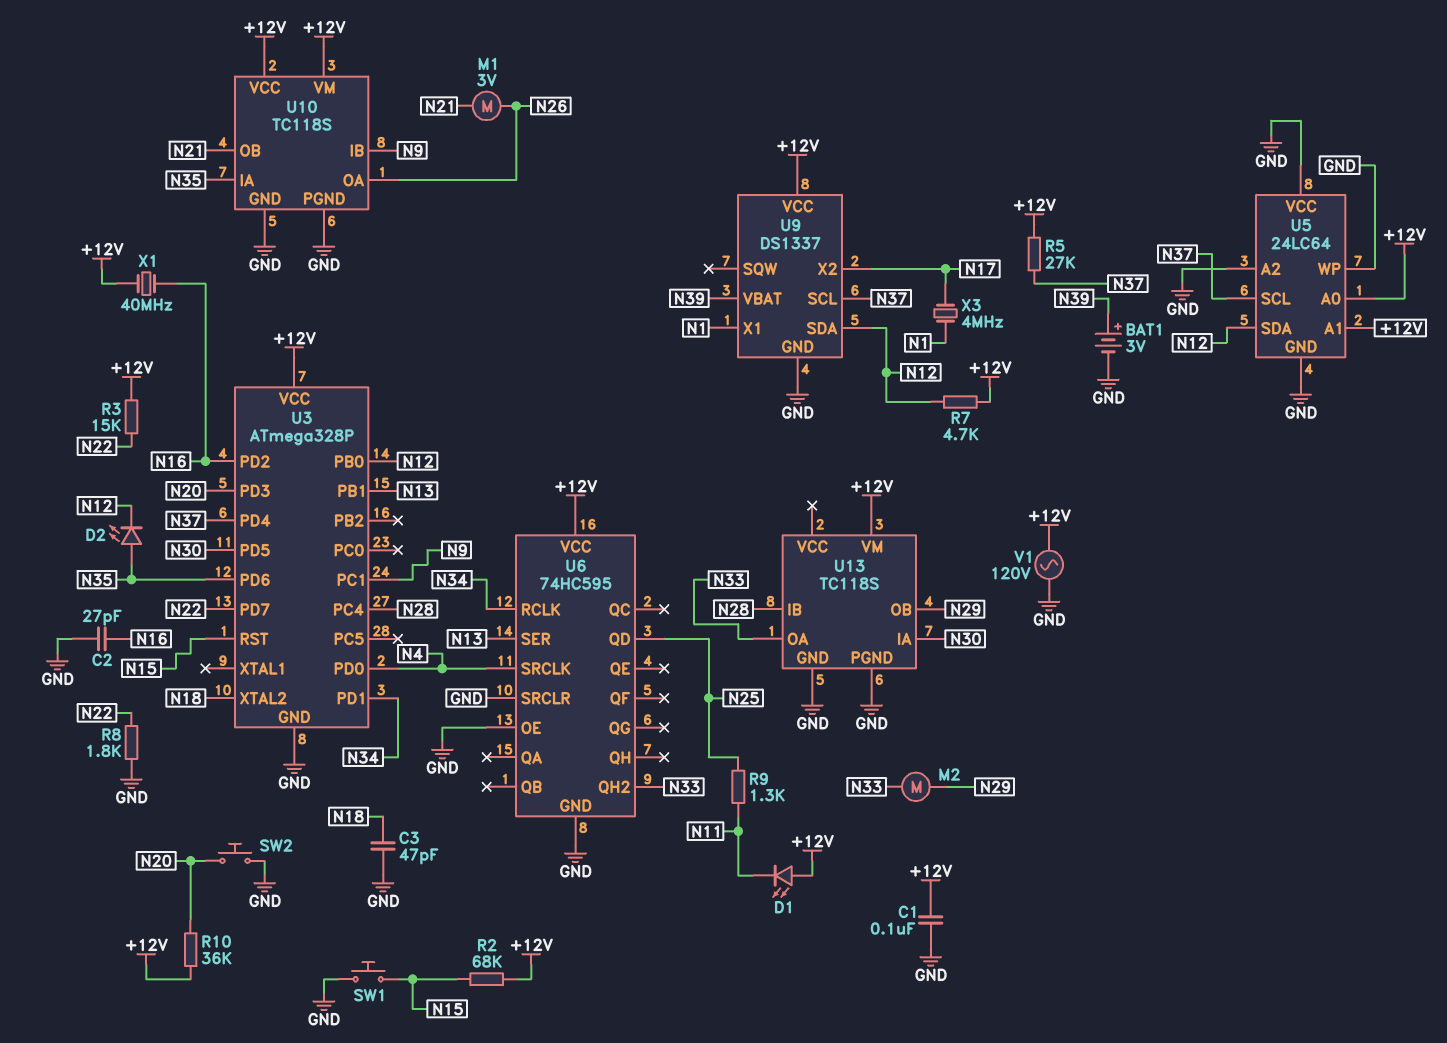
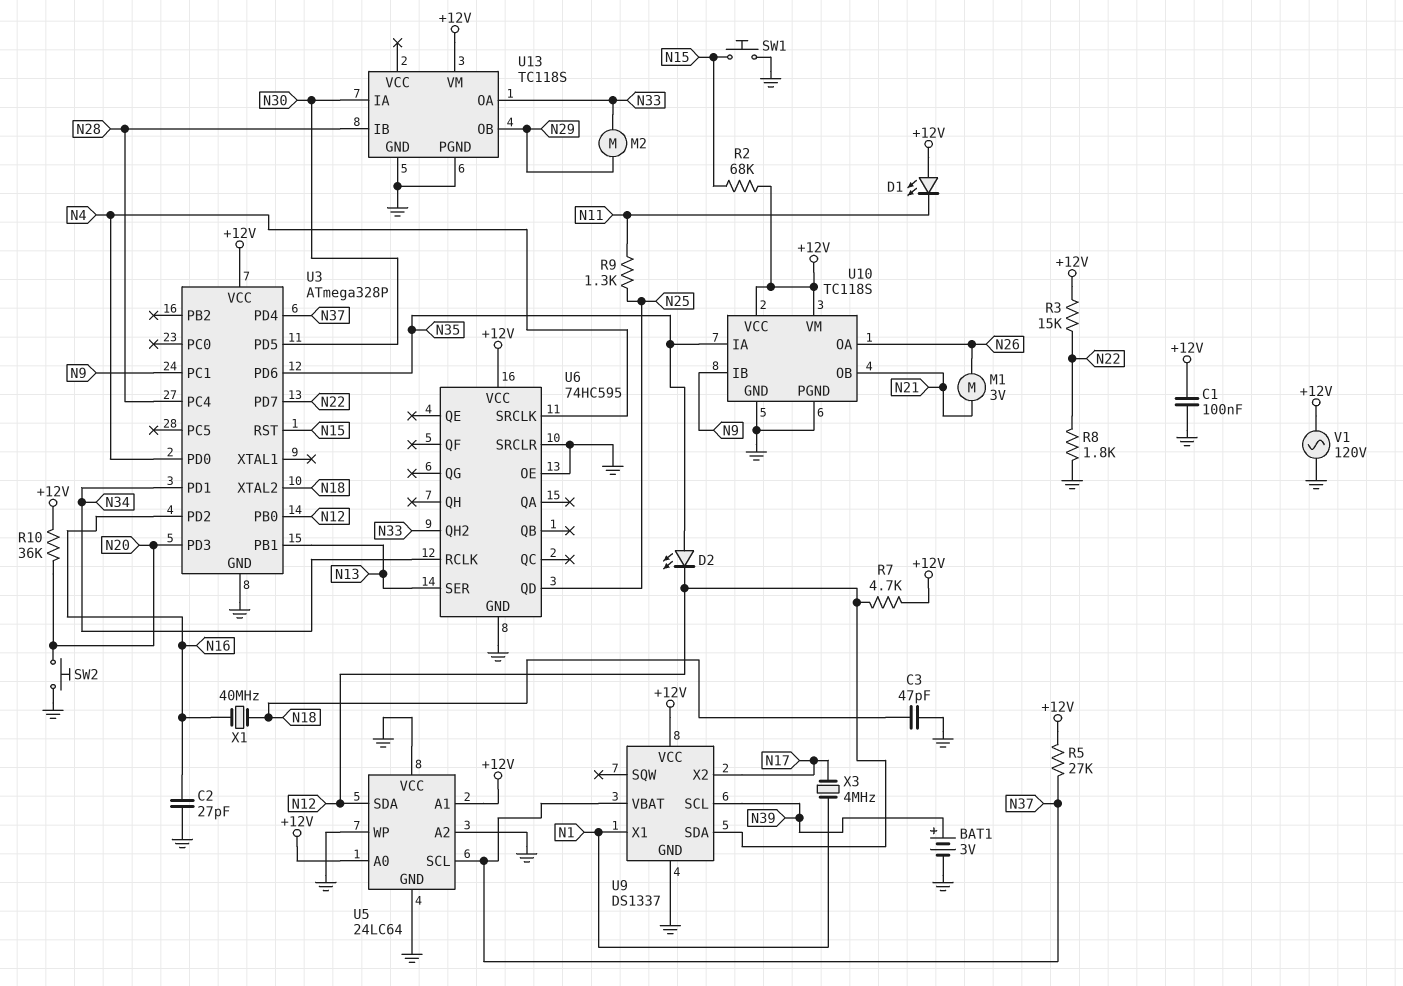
U9 pin SCL: N37 -> N39
U9 pin VBAT: N39 -> N37
X1: 40MHz (+12V, N16) -> 40MHz (N16, N18)

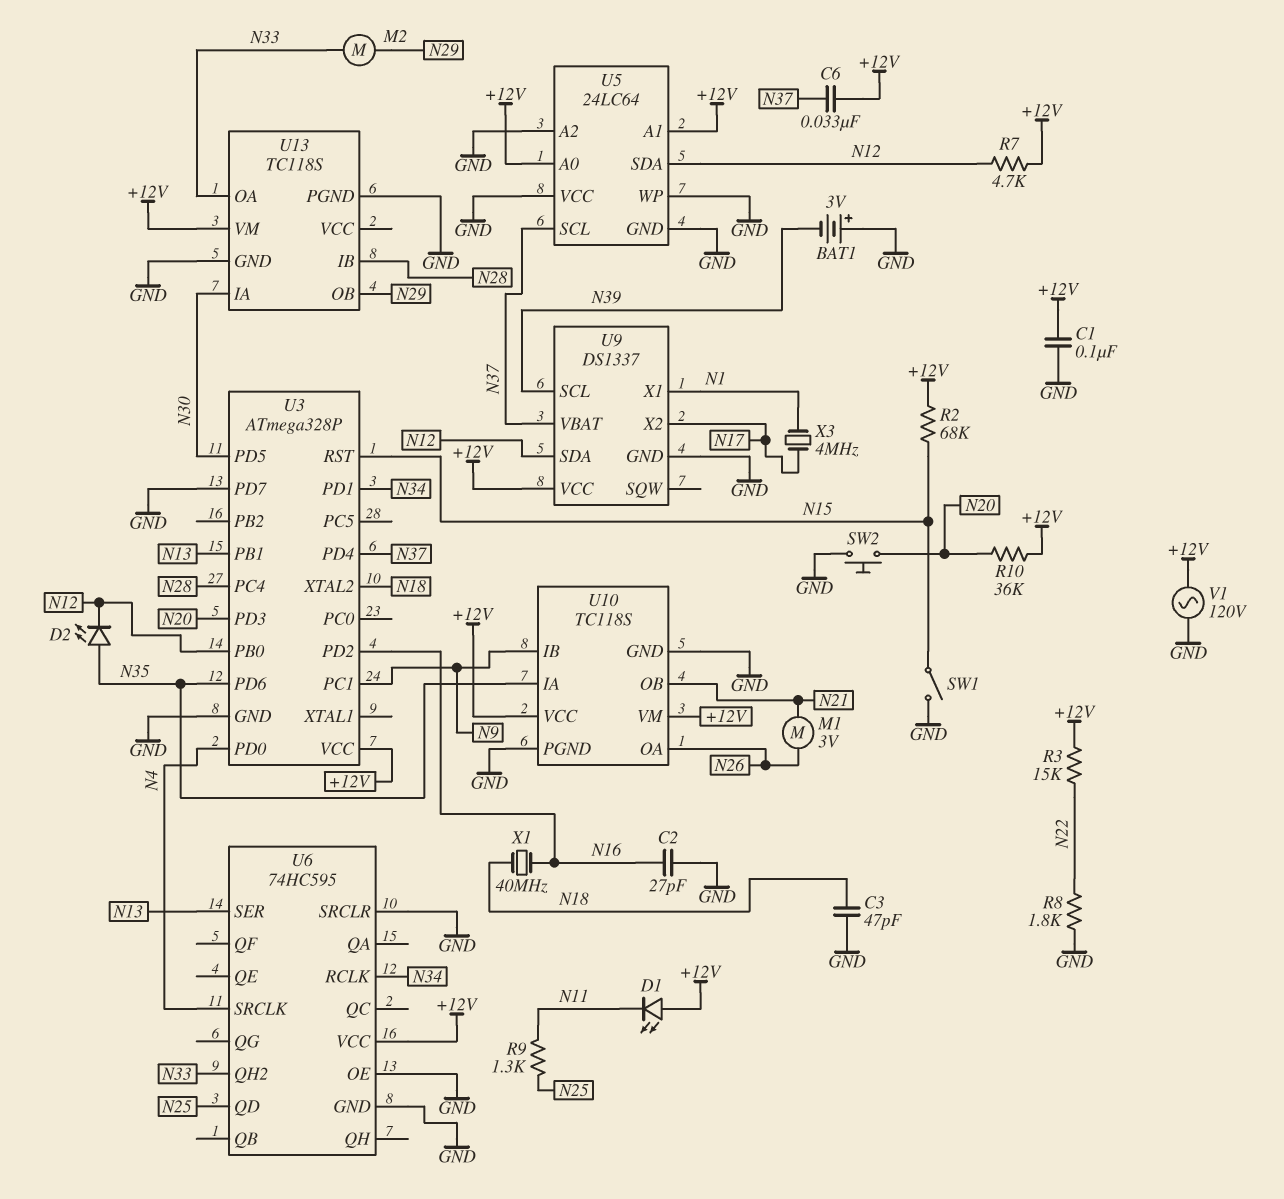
BAT1: 3V (plus N39, minus GND) -> 3V (plus GND, minus N39)
C6: none -> 33nF (+12V, N37)
R5: 27k (+12V, N37) -> none
SW1: button (GND, N15) -> switch (GND, N15)
U3 pin PD7: N22 -> GND

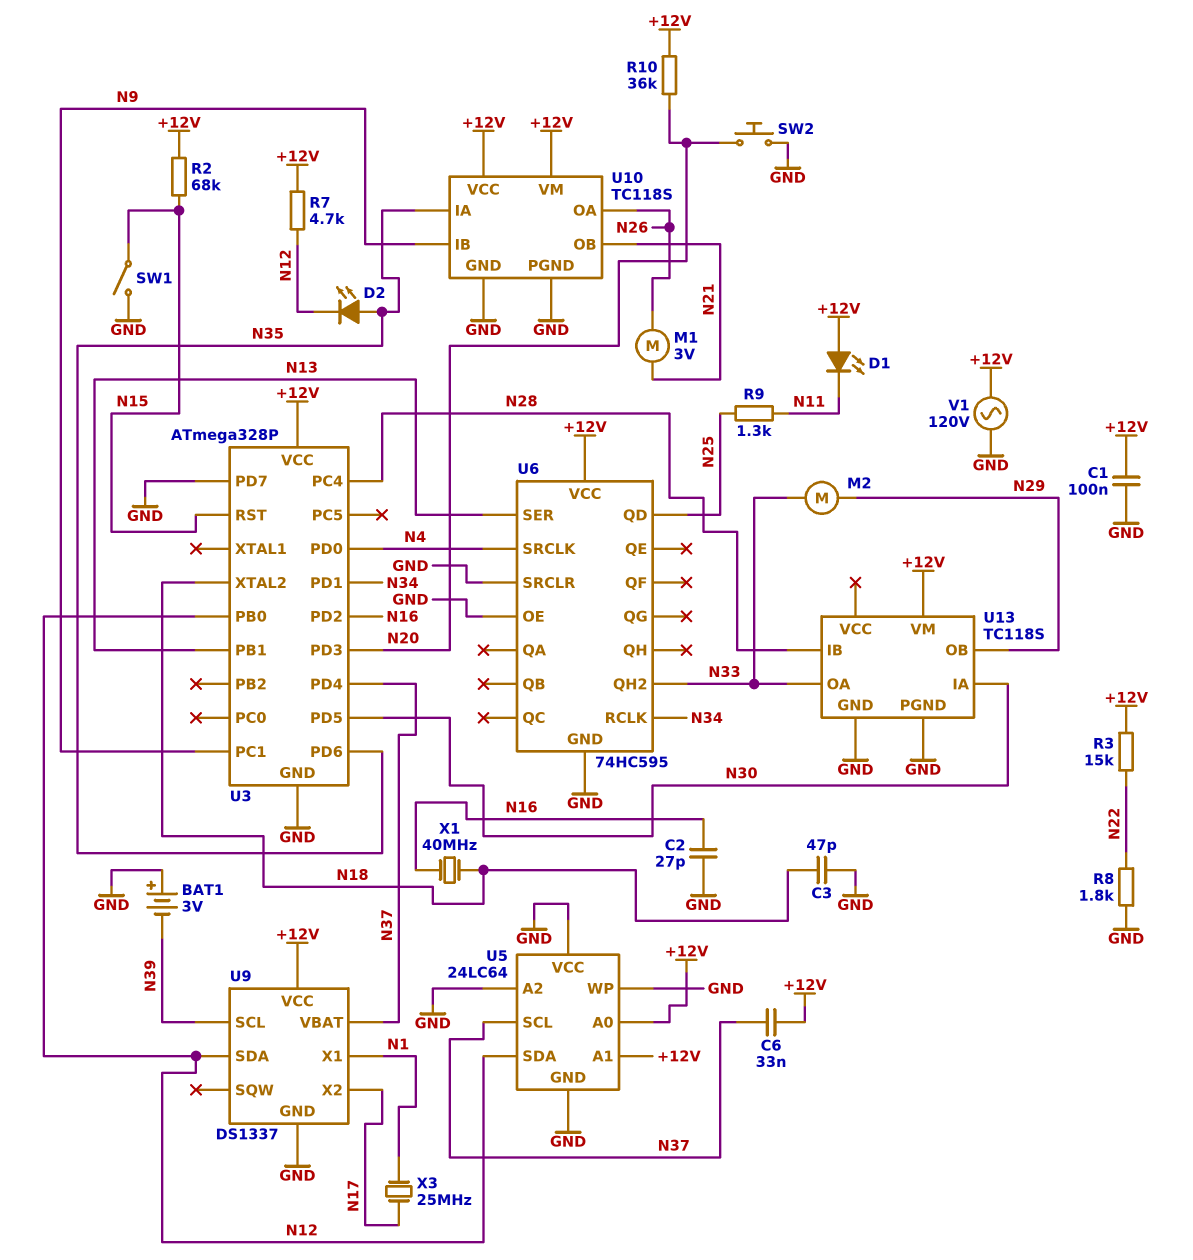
X3: 4MHz (N1, N17) -> 25MHz (N1, N17)

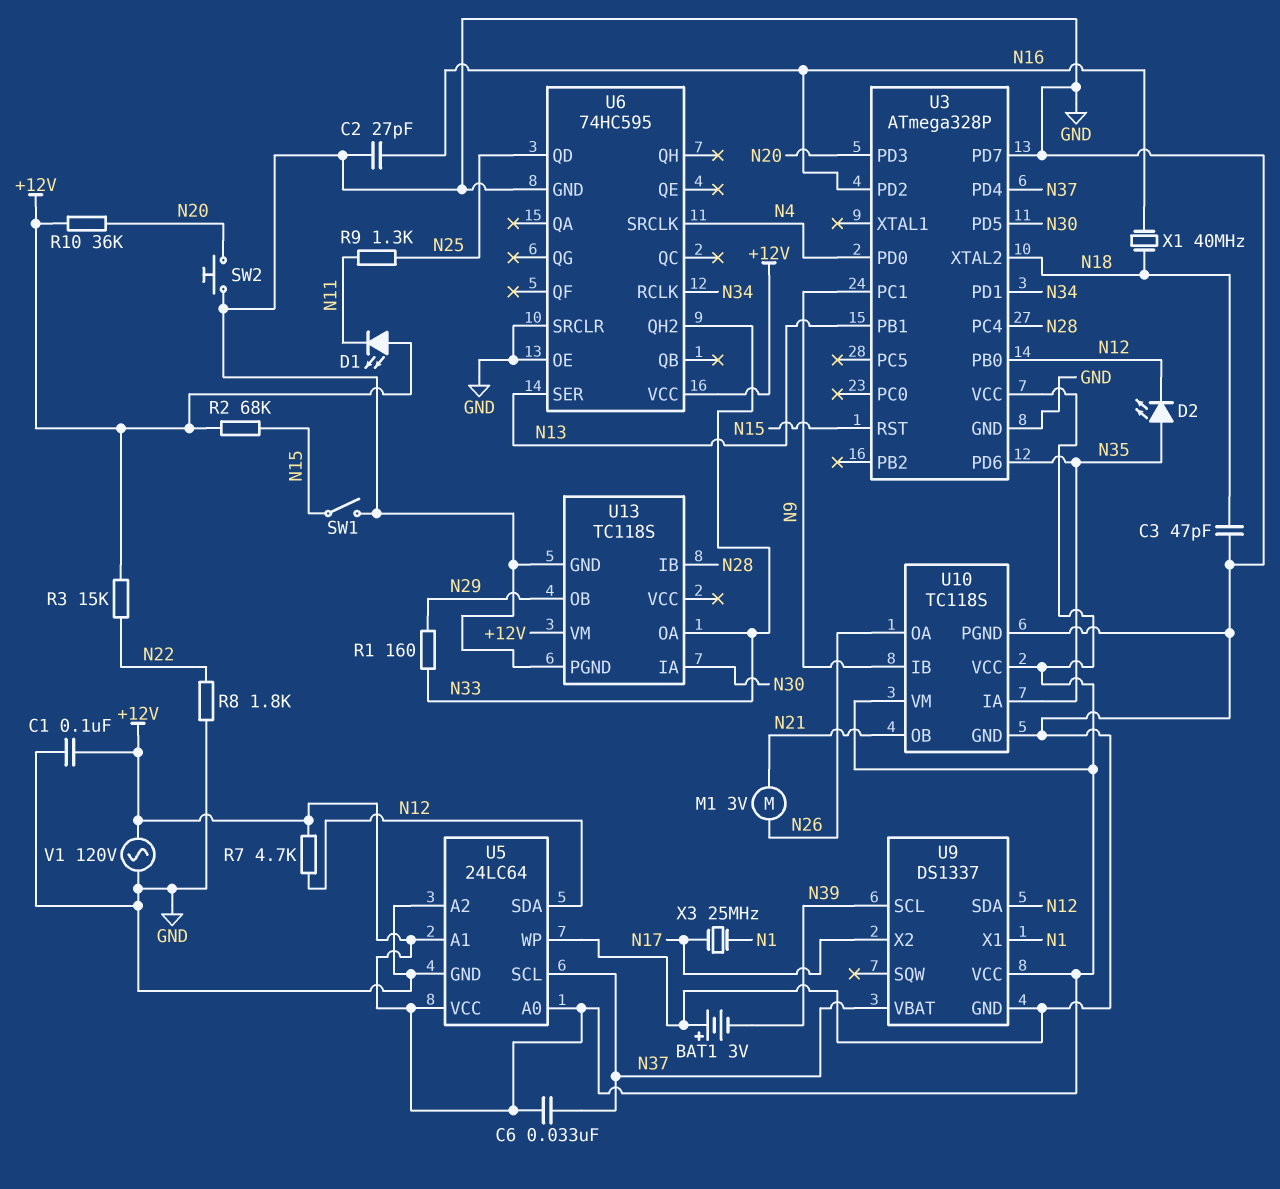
M2: motor (N29, N33) -> none
R1: none -> 160 (N29, N33)
U5 pin VCC: GND -> +12V

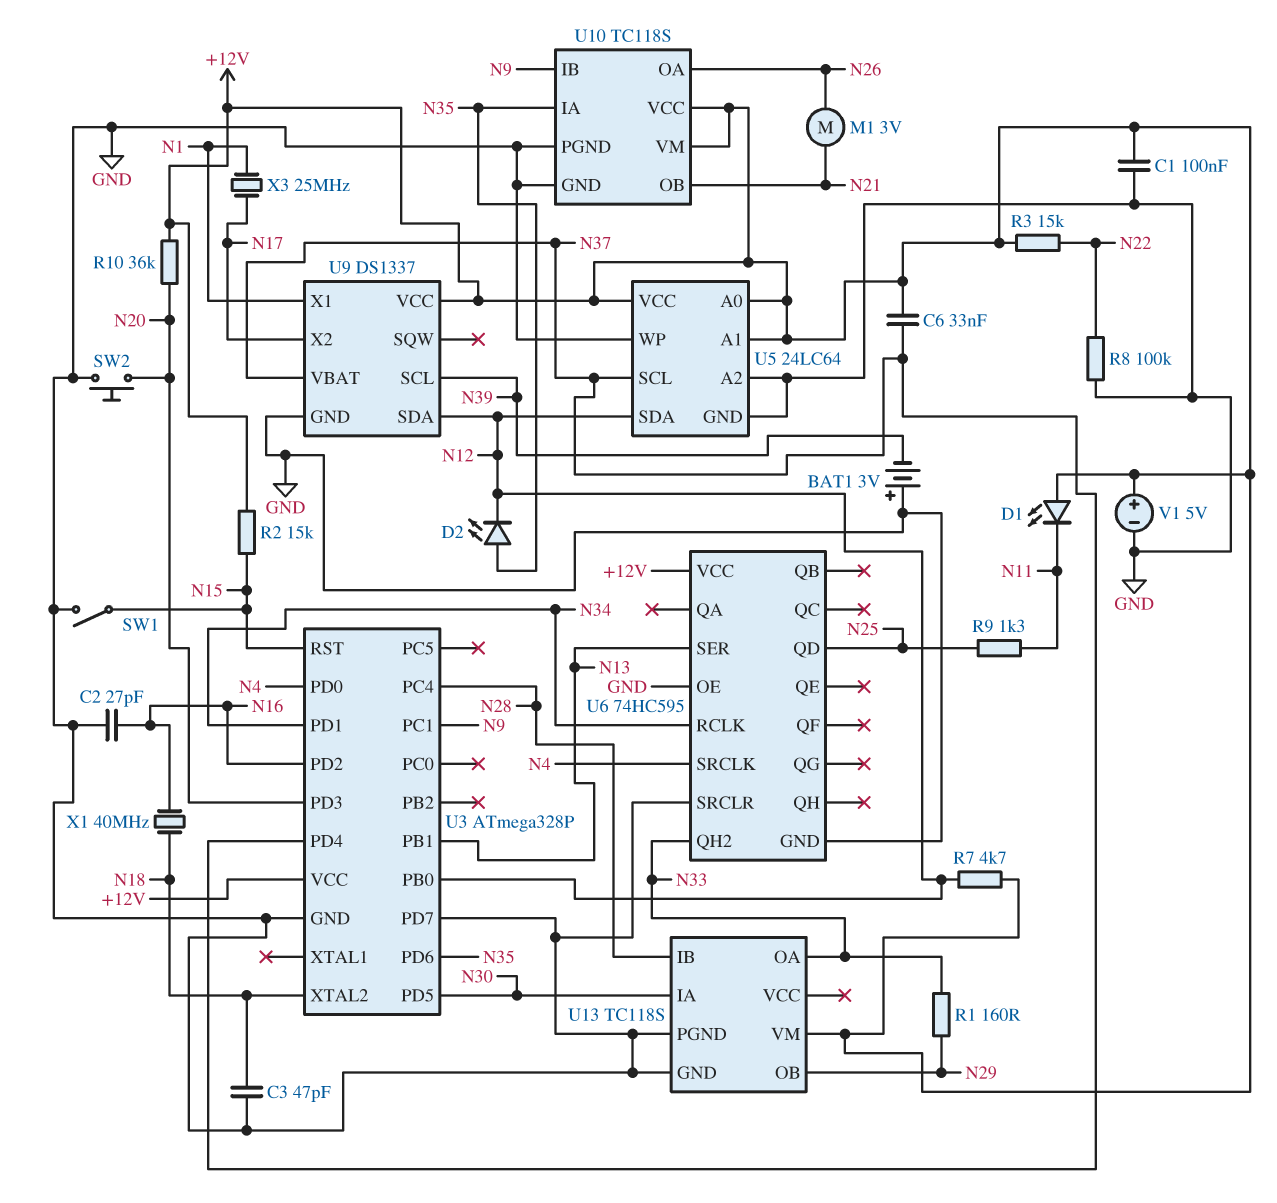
R2: 68k (+12V, N15) -> 15k (+12V, N15)
R8: 1.8k (GND, N22) -> 100k (GND, N22)
V1: AC 120V (+12V, GND) -> 5V (plus +12V, minus GND)

